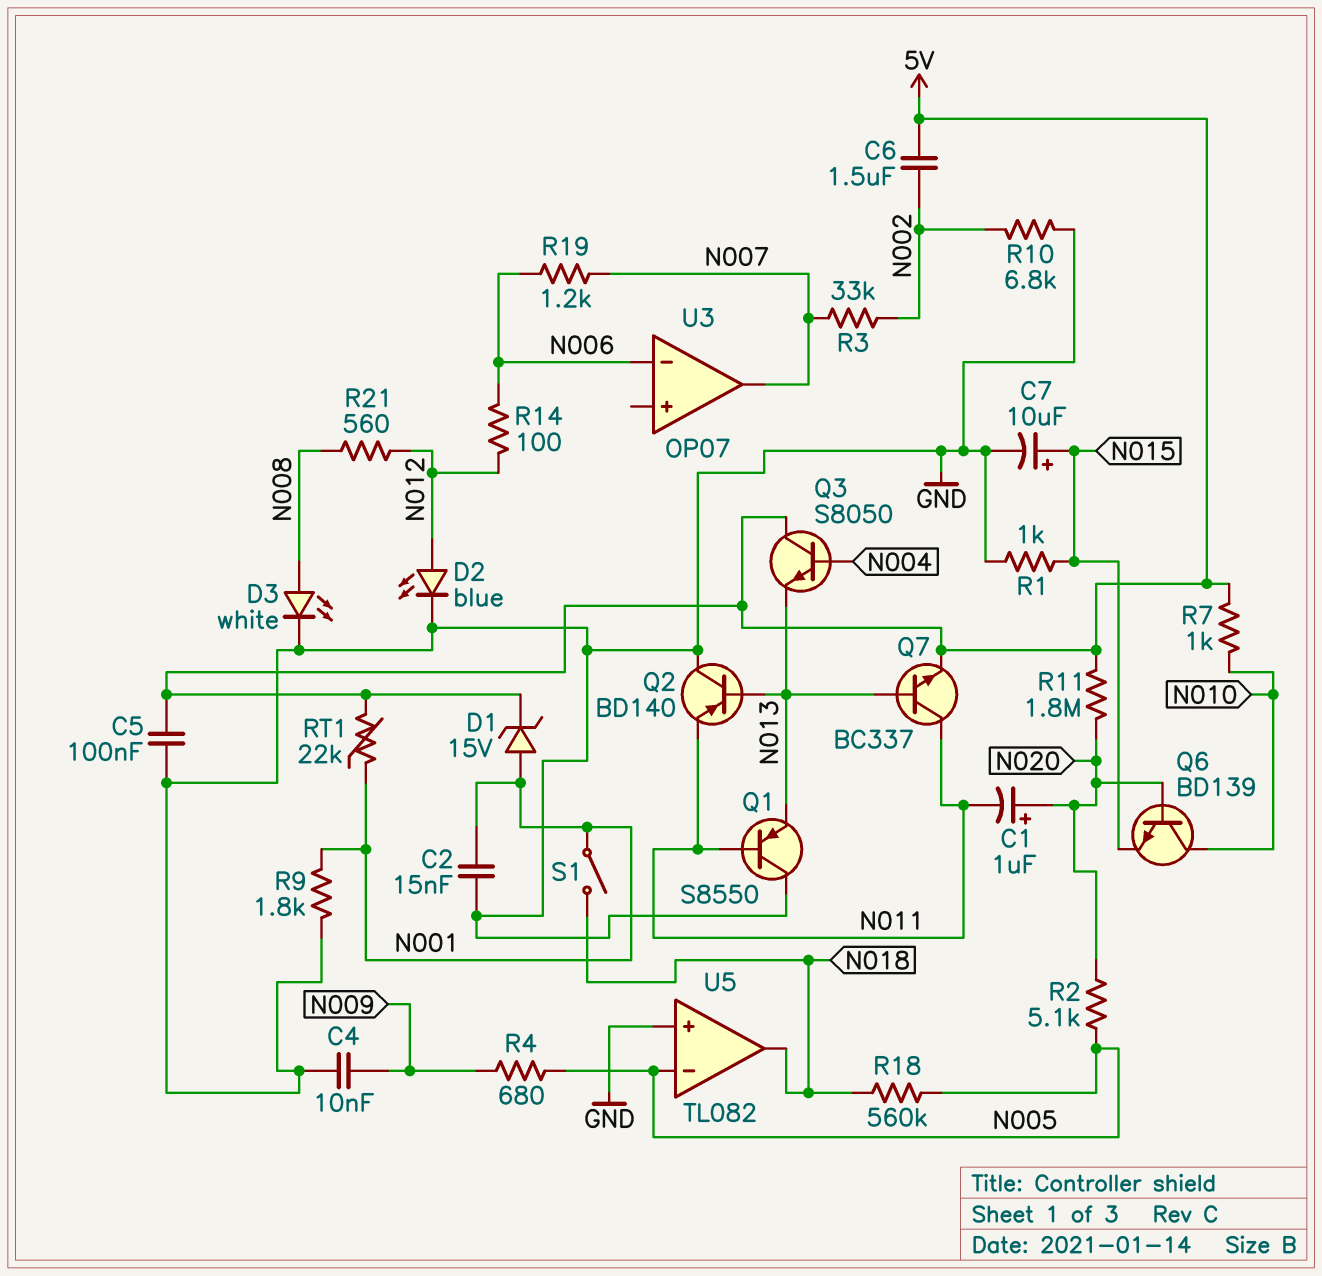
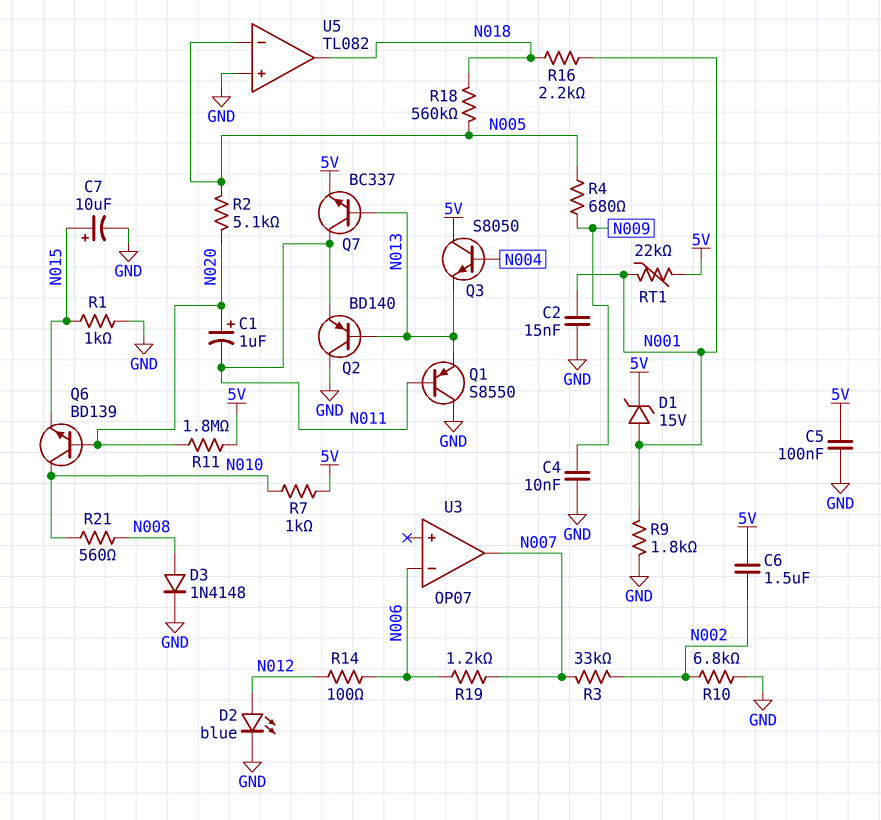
D3: LED white (A N008, K GND) -> diode 1N4148 (A N008, K GND)
R16: none -> 2.2k (N001, N018)
R21: 560 (N008, N012) -> 560 (N008, N010)
S1: switch (N001, N018) -> none

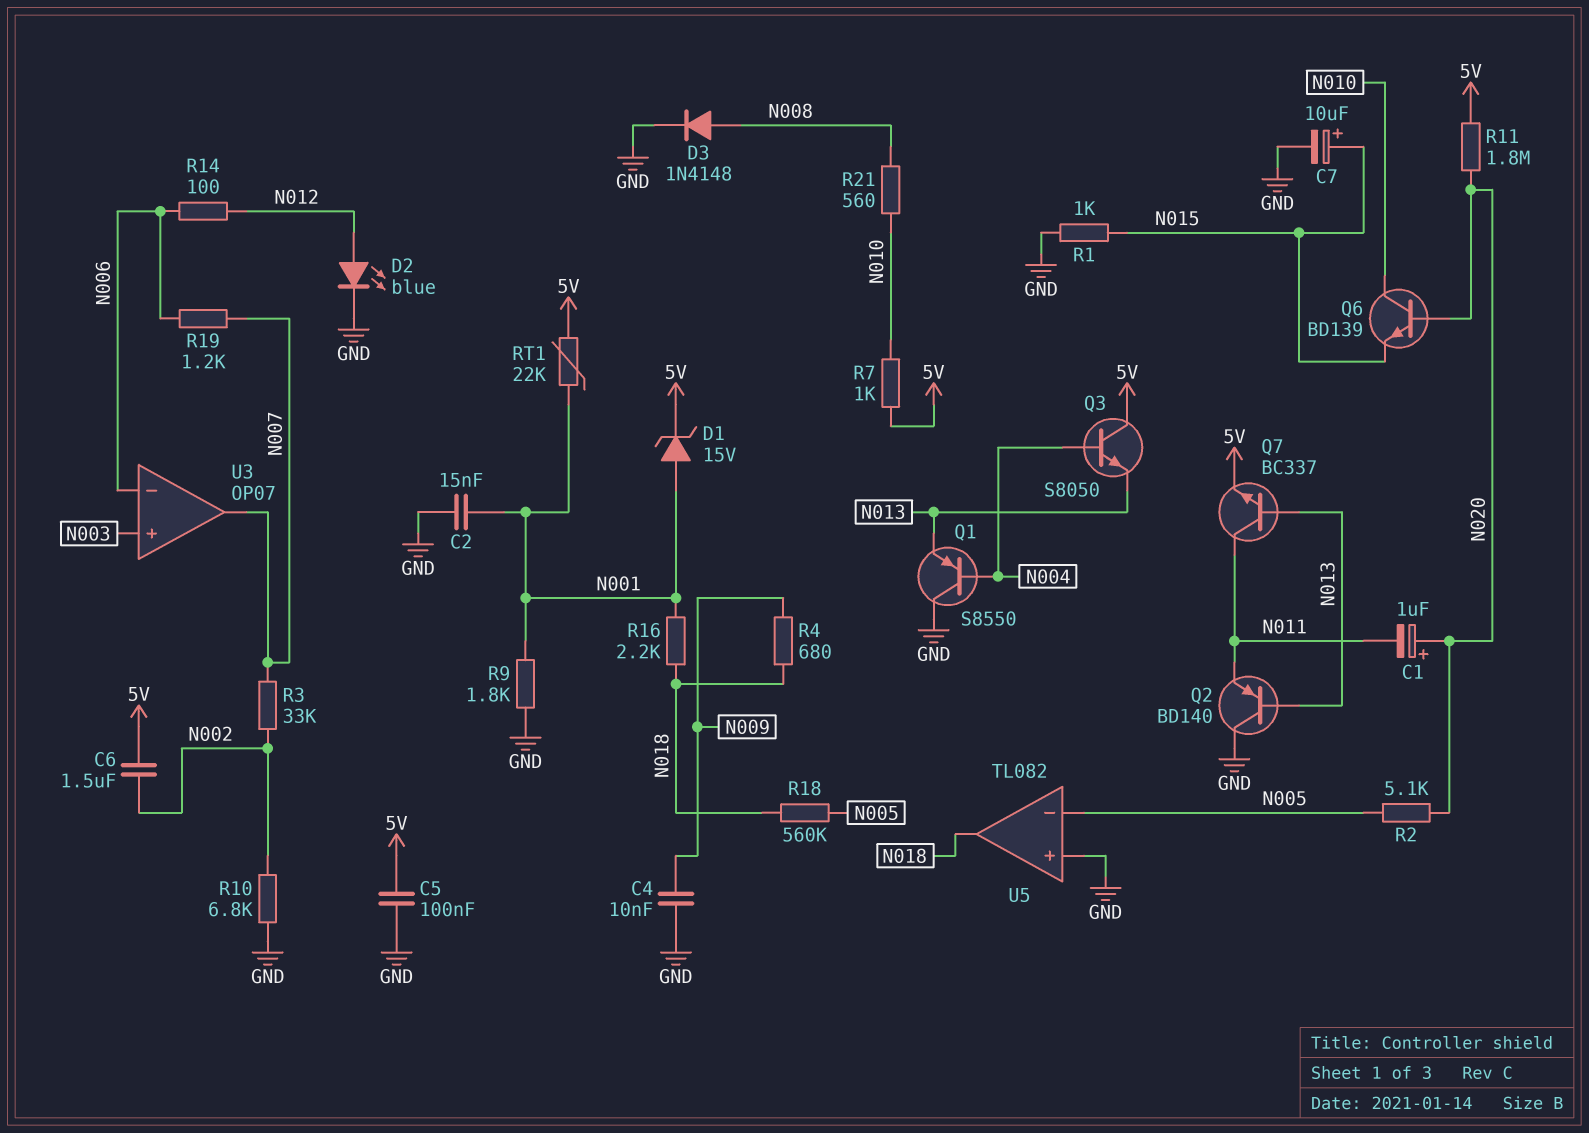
Q1: PNP S8550 (B N011, C GND, E N013) -> PNP S8550 (B N004, C GND, E N013)
R4: 680 (N005, N009) -> 680 (N009, N018)
U3 pin in+: none -> N003

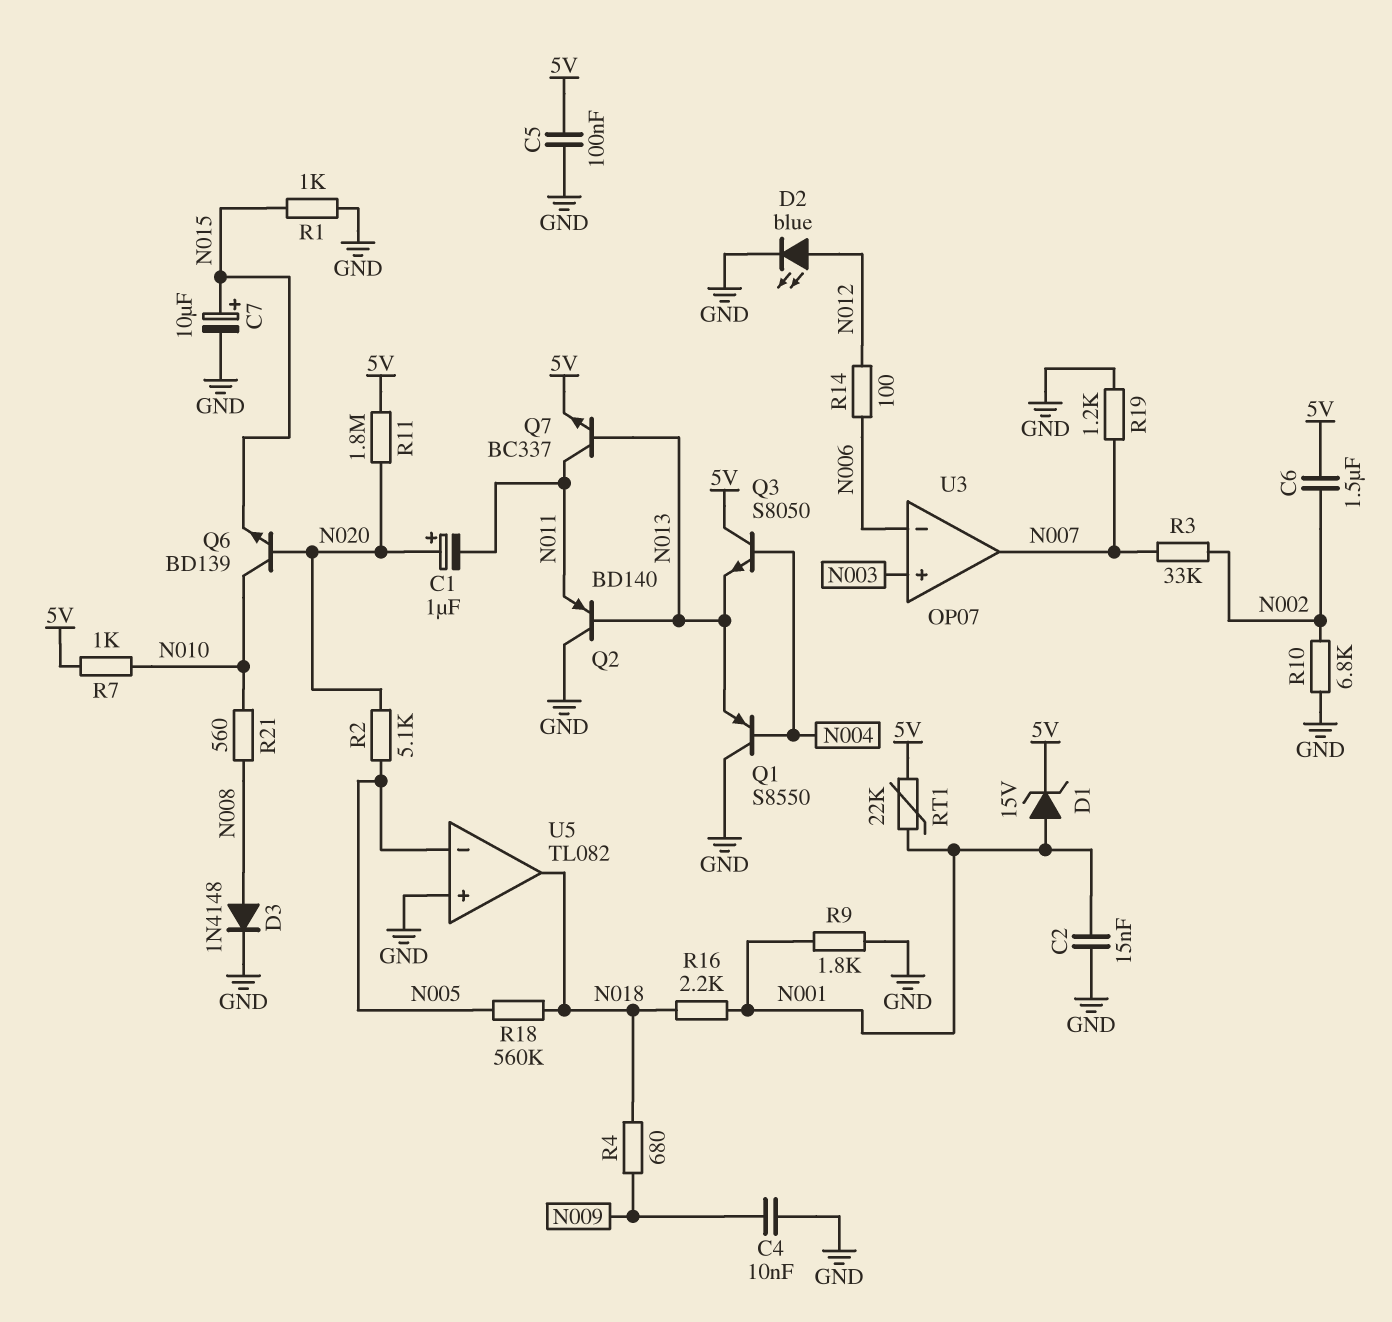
R19: 1.2k (N006, N007) -> 1.2k (GND, N007)

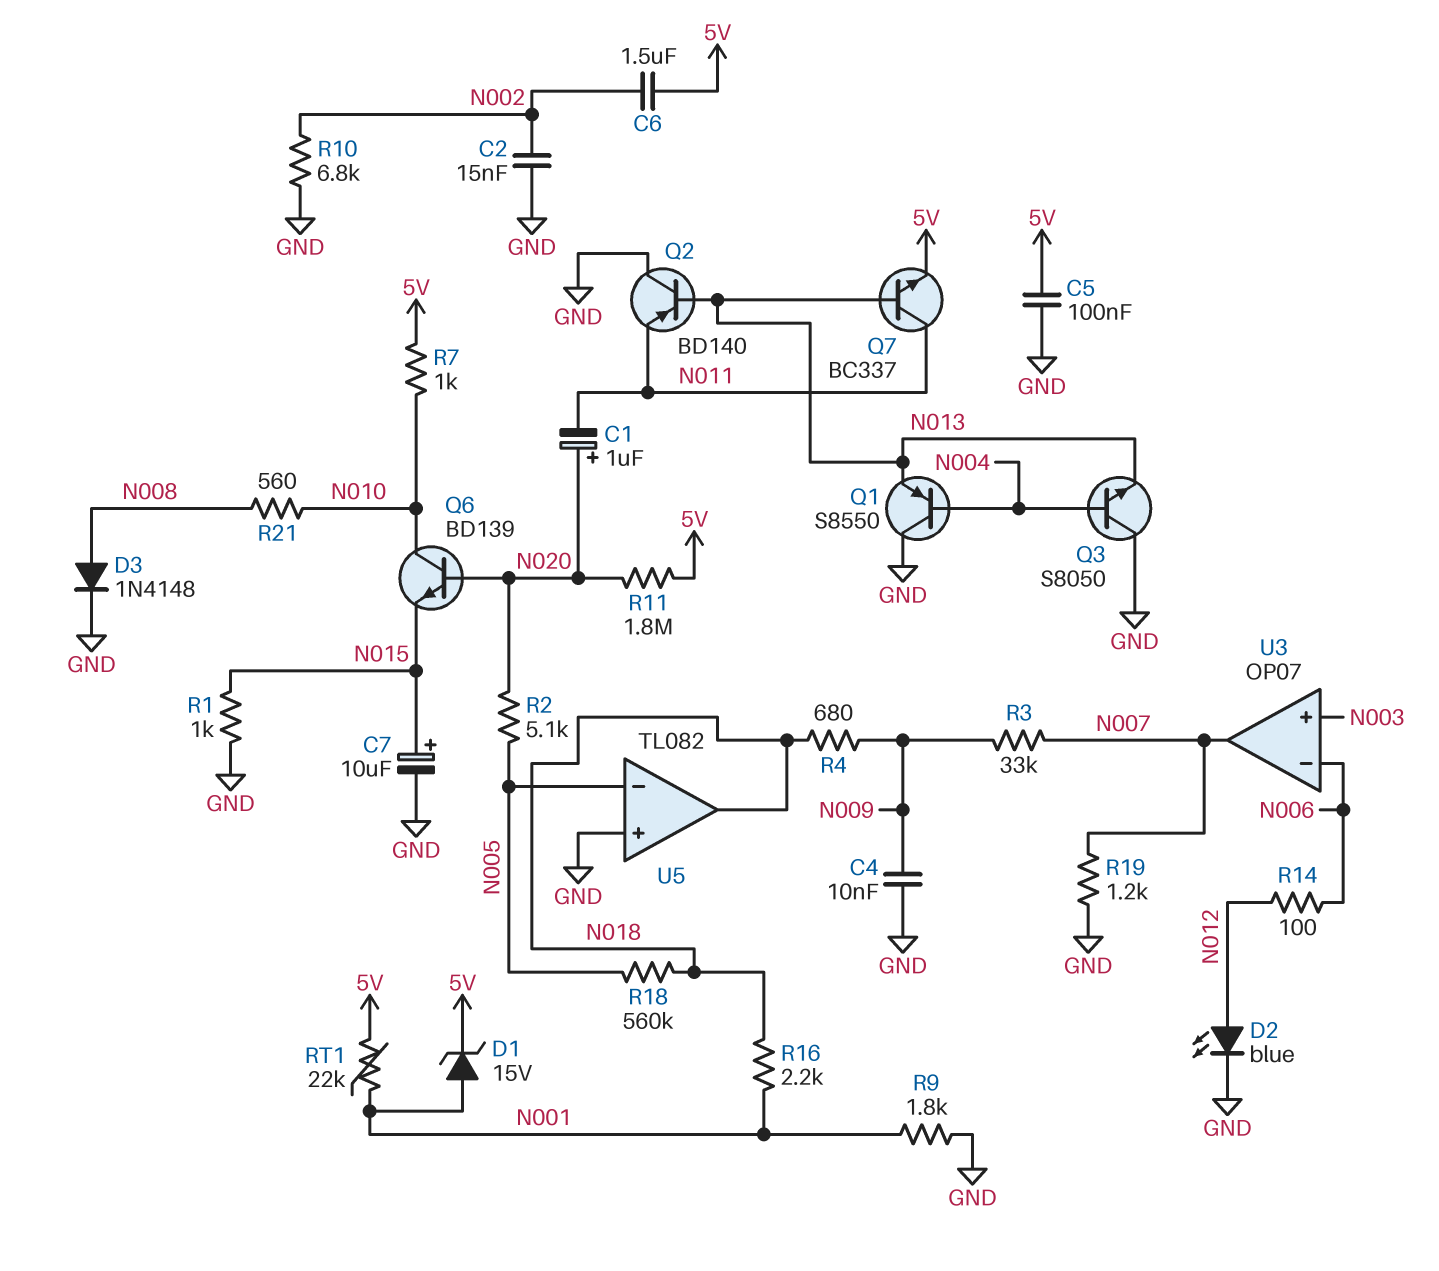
C2: 15nF (GND, N001) -> 15nF (GND, N002)
Q3: NPN S8050 (B N004, C 5V, E N013) -> NPN S8050 (B N004, C GND, E N013)
R3: 33k (N002, N007) -> 33k (N007, N009)

